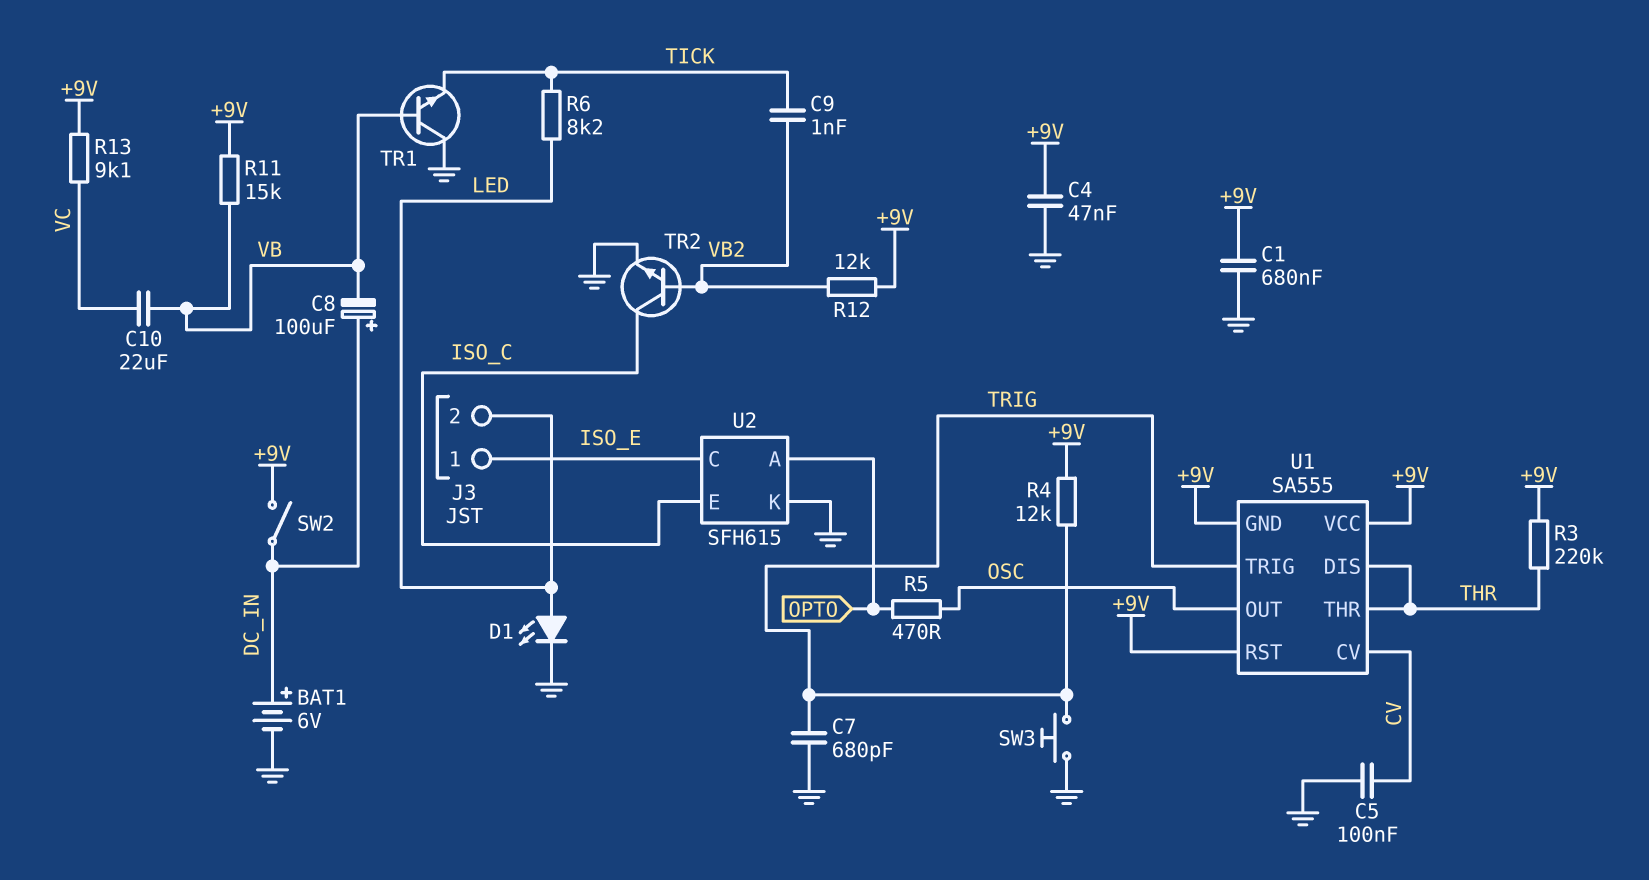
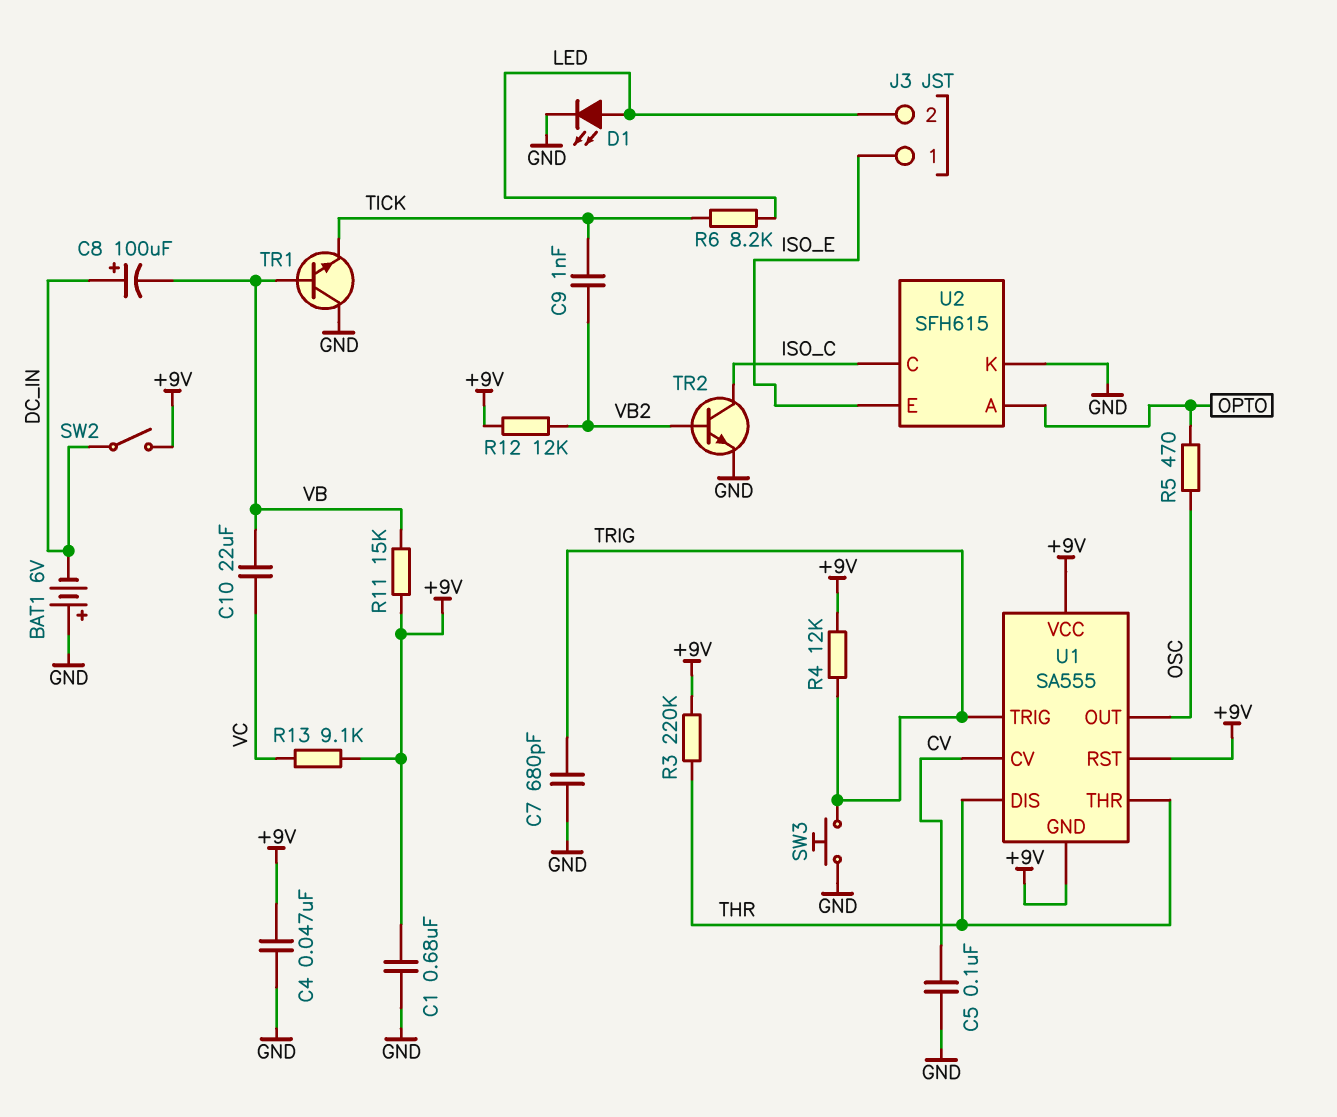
BAT1: 6V (plus DC_IN, minus GND) -> 6V (plus GND, minus DC_IN)
U2 pin C: ISO_E -> ISO_C
U2 pin E: ISO_C -> ISO_E

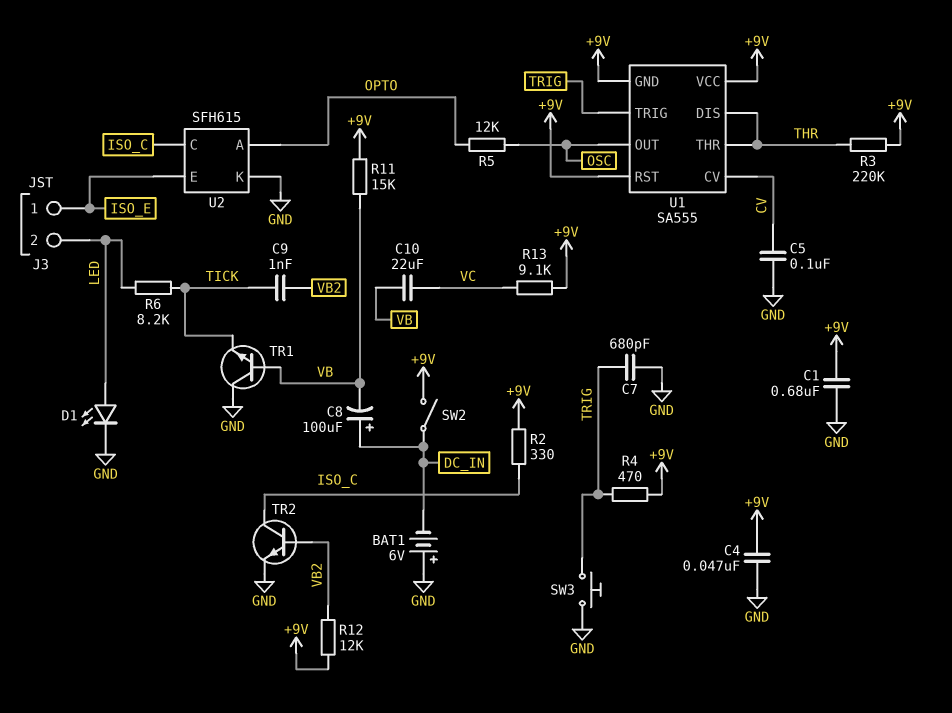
R2: none -> 330 (+9V, ISO_C)
R4: 12k (+9V, TRIG) -> 470 (+9V, TRIG)
R5: 470 (OPTO, OSC) -> 12k (OPTO, OSC)

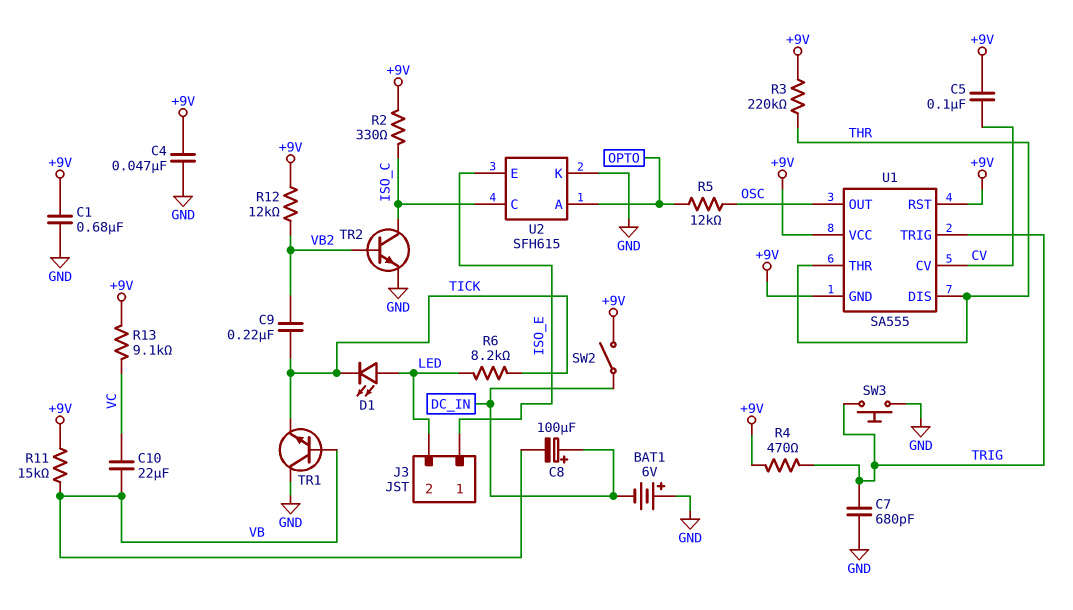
C5: 100nF (CV, GND) -> 100nF (+9V, CV)
C9: 1nF (TICK, VB2) -> 220nF (TICK, VB2)
D1: LED (A LED, K GND) -> LED (A LED, K TICK)

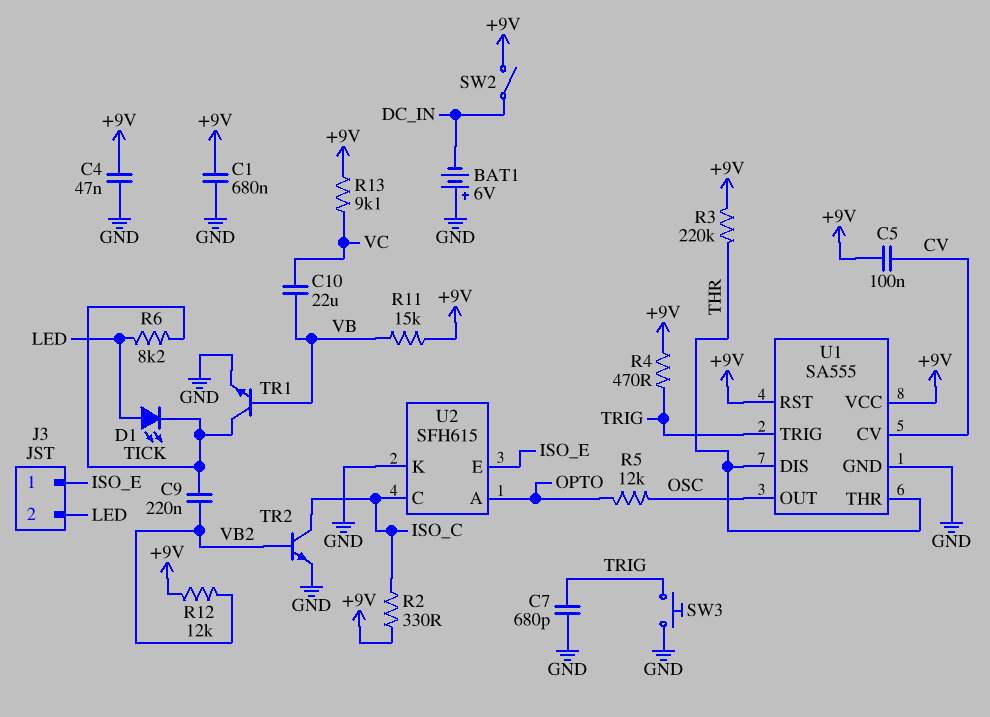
C8: 100uF (plus DC_IN, minus VB) -> none
TR1: NPN (B VB, C GND, E TICK) -> NPN (B VB, C TICK, E GND)
U1 pin GND: +9V -> GND

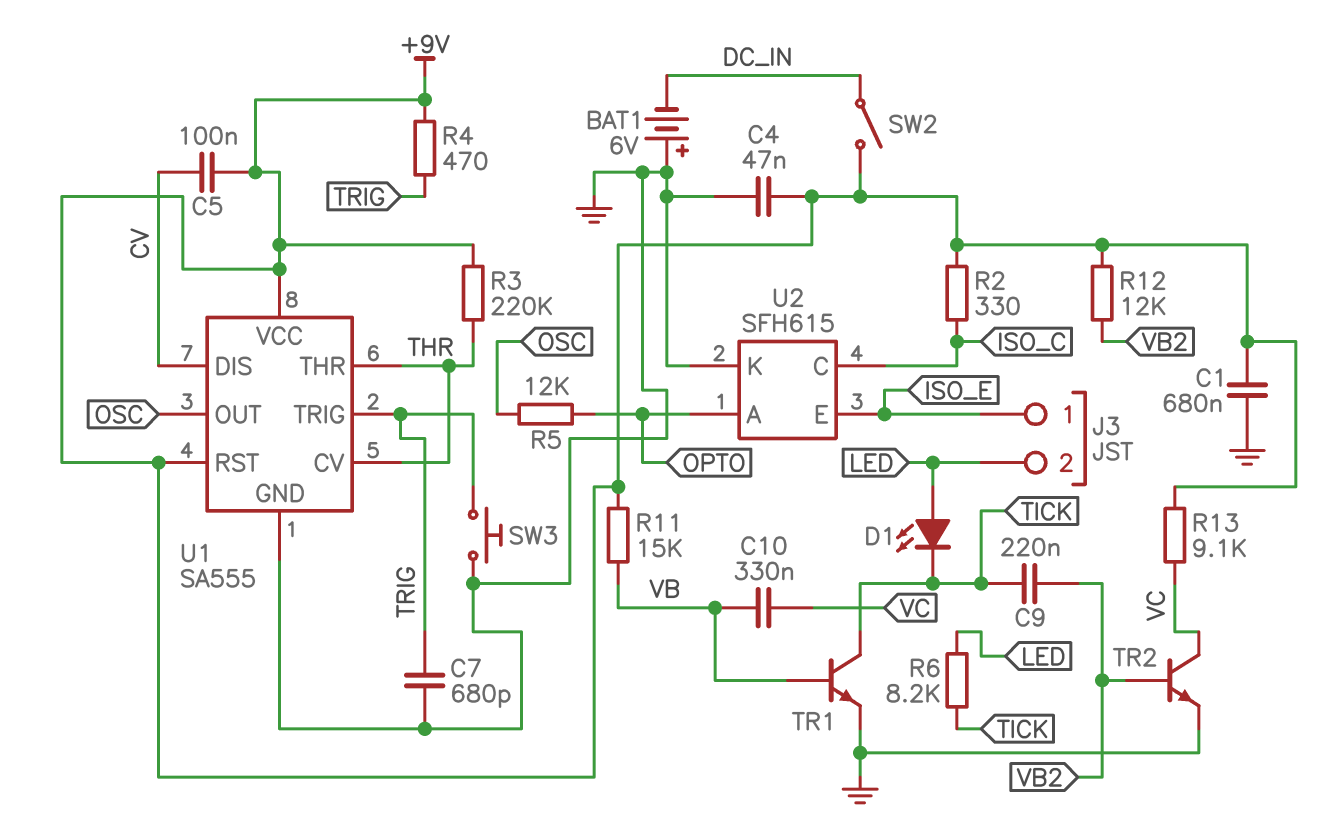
C10: 22uF (VB, VC) -> 330nF (VB, VC)
TR2: NPN (B VB2, C ISO_C, E GND) -> NPN (B VB2, C VC, E GND)
U1 pin CV: CV -> THR
U1 pin DIS: THR -> CV

